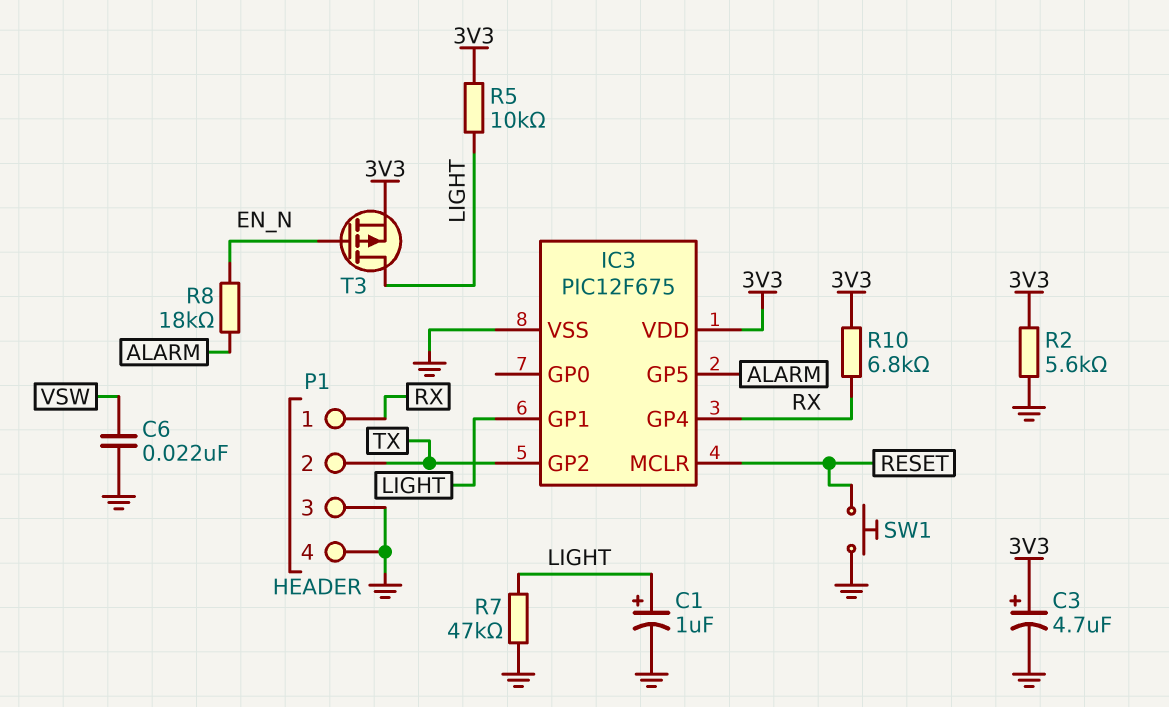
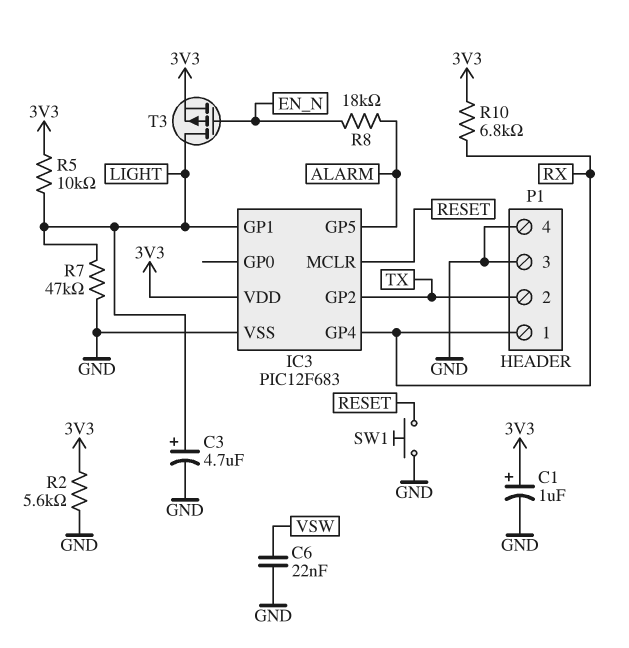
C1: 1uF (plus LIGHT, minus GND) -> 1uF (plus 3V3, minus GND)
C3: 4.7uF (plus 3V3, minus GND) -> 4.7uF (plus LIGHT, minus GND)
IC3: PIC12F675 -> PIC12F683

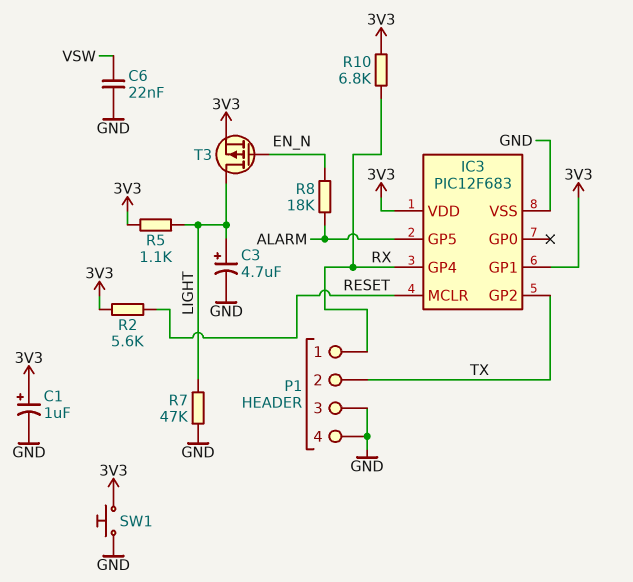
IC3 pin GP1: LIGHT -> 3V3
R2: 5.6k (3V3, GND) -> 5.6k (3V3, RESET)
R5: 10k (3V3, LIGHT) -> 1.1k (3V3, LIGHT)
SW1: button (GND, RESET) -> button (3V3, GND)

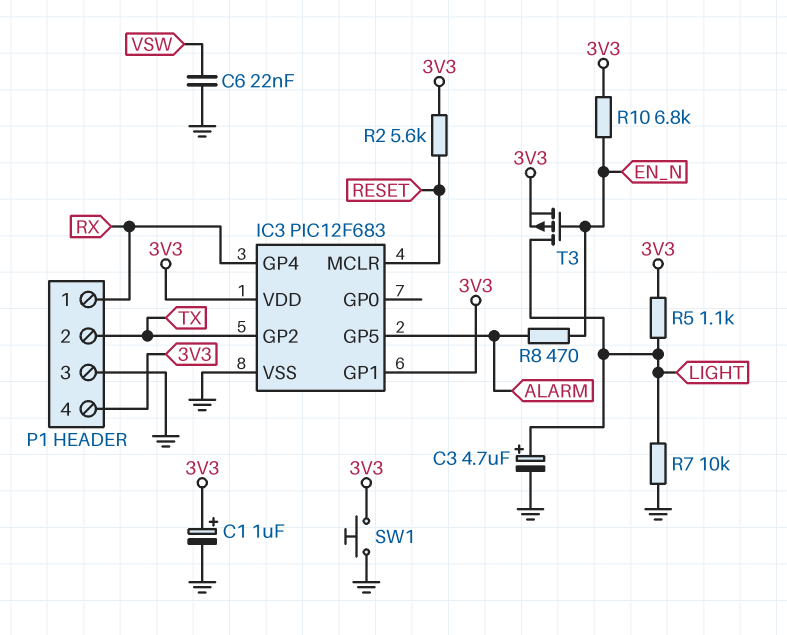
P1 pin 4: GND -> 3V3
R7: 47k (GND, LIGHT) -> 10k (GND, LIGHT)
R8: 18k (ALARM, EN_N) -> 470 (ALARM, EN_N)
R10: 6.8k (3V3, RX) -> 6.8k (3V3, EN_N)

